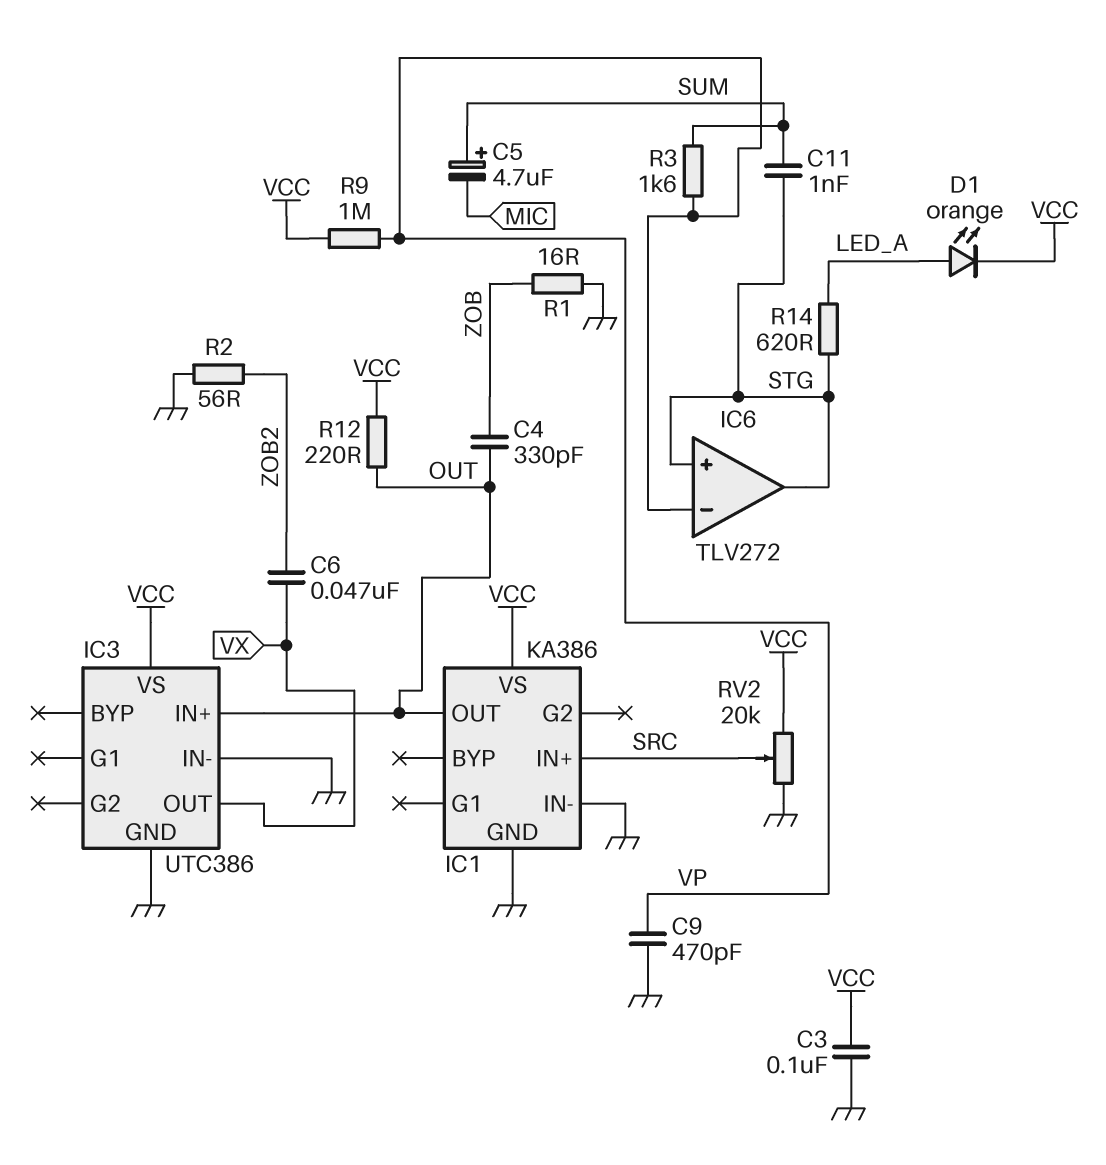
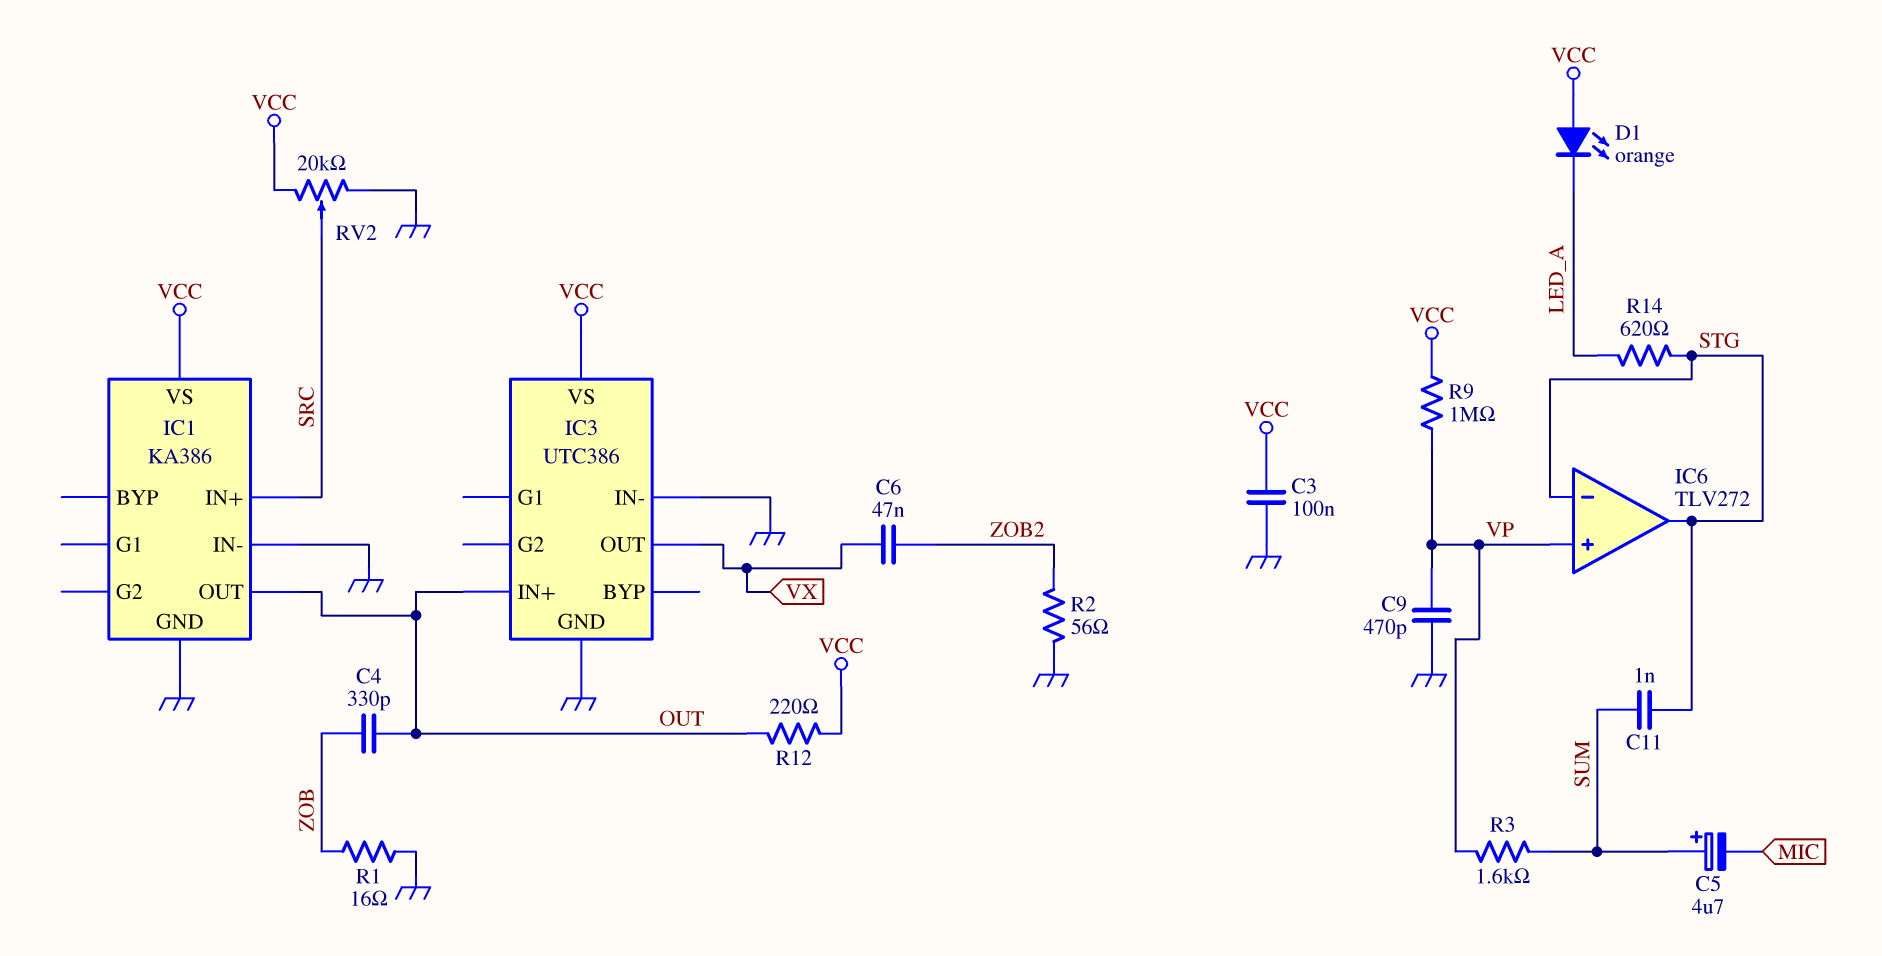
D1: LED orange (A LED_A, K VCC) -> LED orange (A VCC, K LED_A)
IC6 pin in+: STG -> VP
IC6 pin in-: VP -> STG

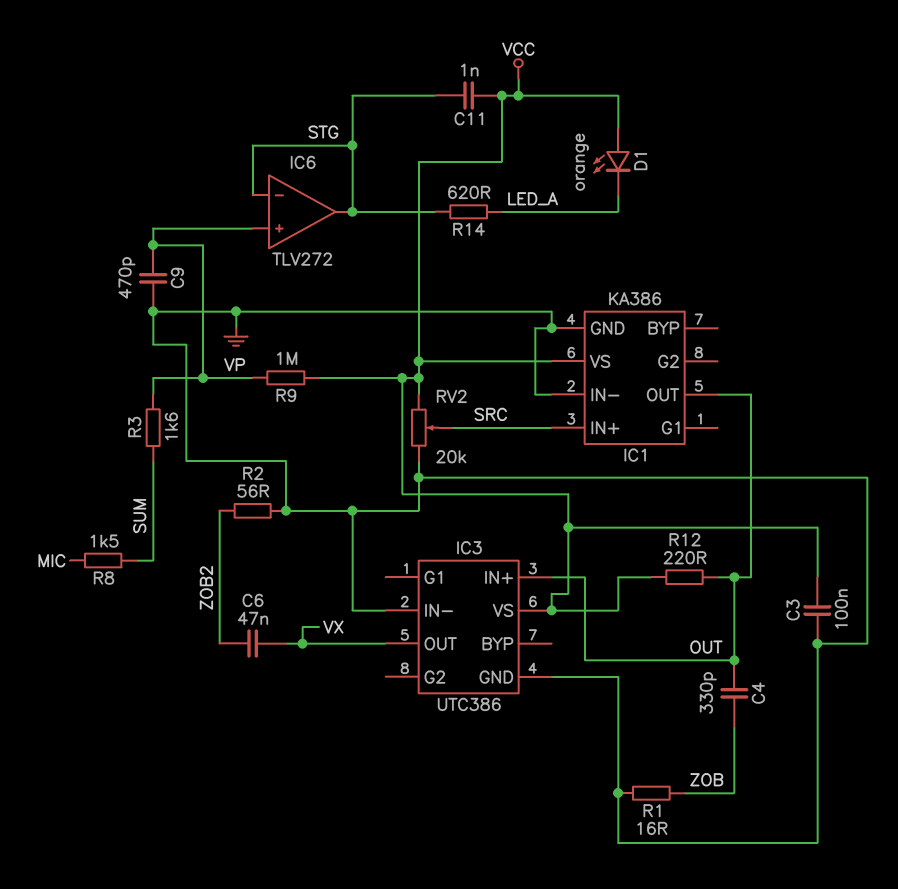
C5: 4.7uF (plus SUM, minus MIC) -> none
C11: 1nF (STG, SUM) -> 1nF (STG, VCC)
R8: none -> 1.5k (MIC, SUM)

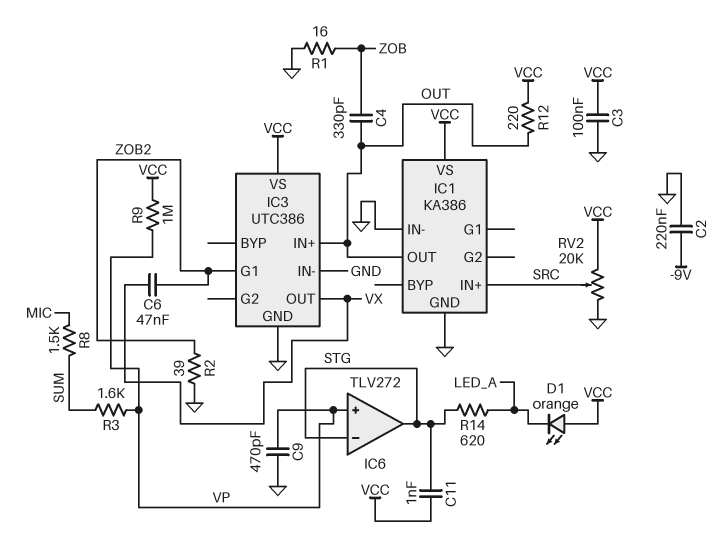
C2: none -> 220nF (-9V, GND)
IC3 pin G1: none -> ZOB2
R2: 56 (GND, ZOB2) -> 39 (GND, ZOB2)

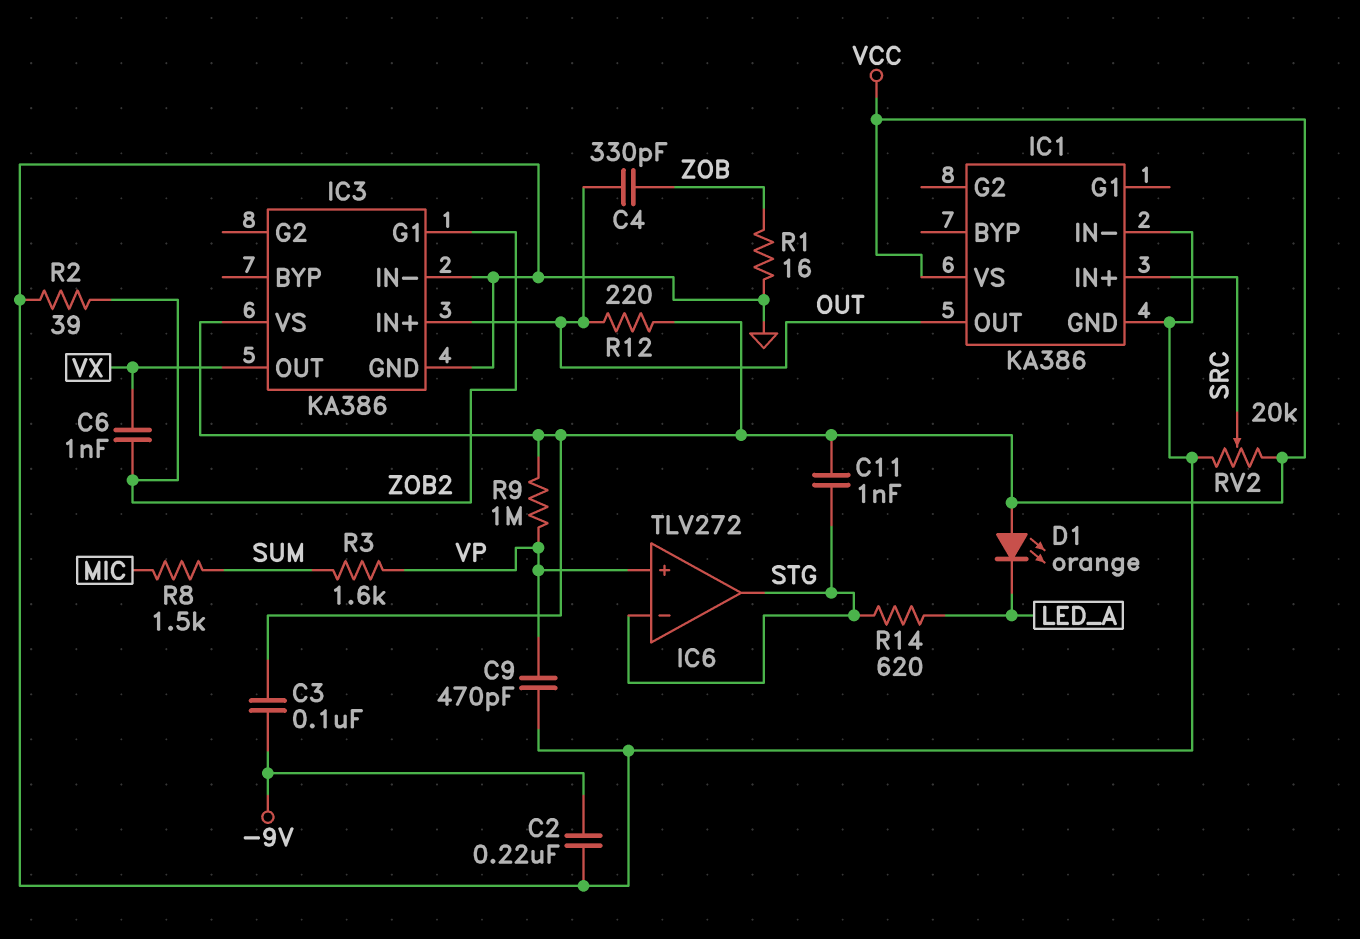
C3: 100nF (GND, VCC) -> 100nF (-9V, VCC)
C6: 47nF (VX, ZOB2) -> 1nF (VX, ZOB2)
IC3: UTC386 -> KA386

